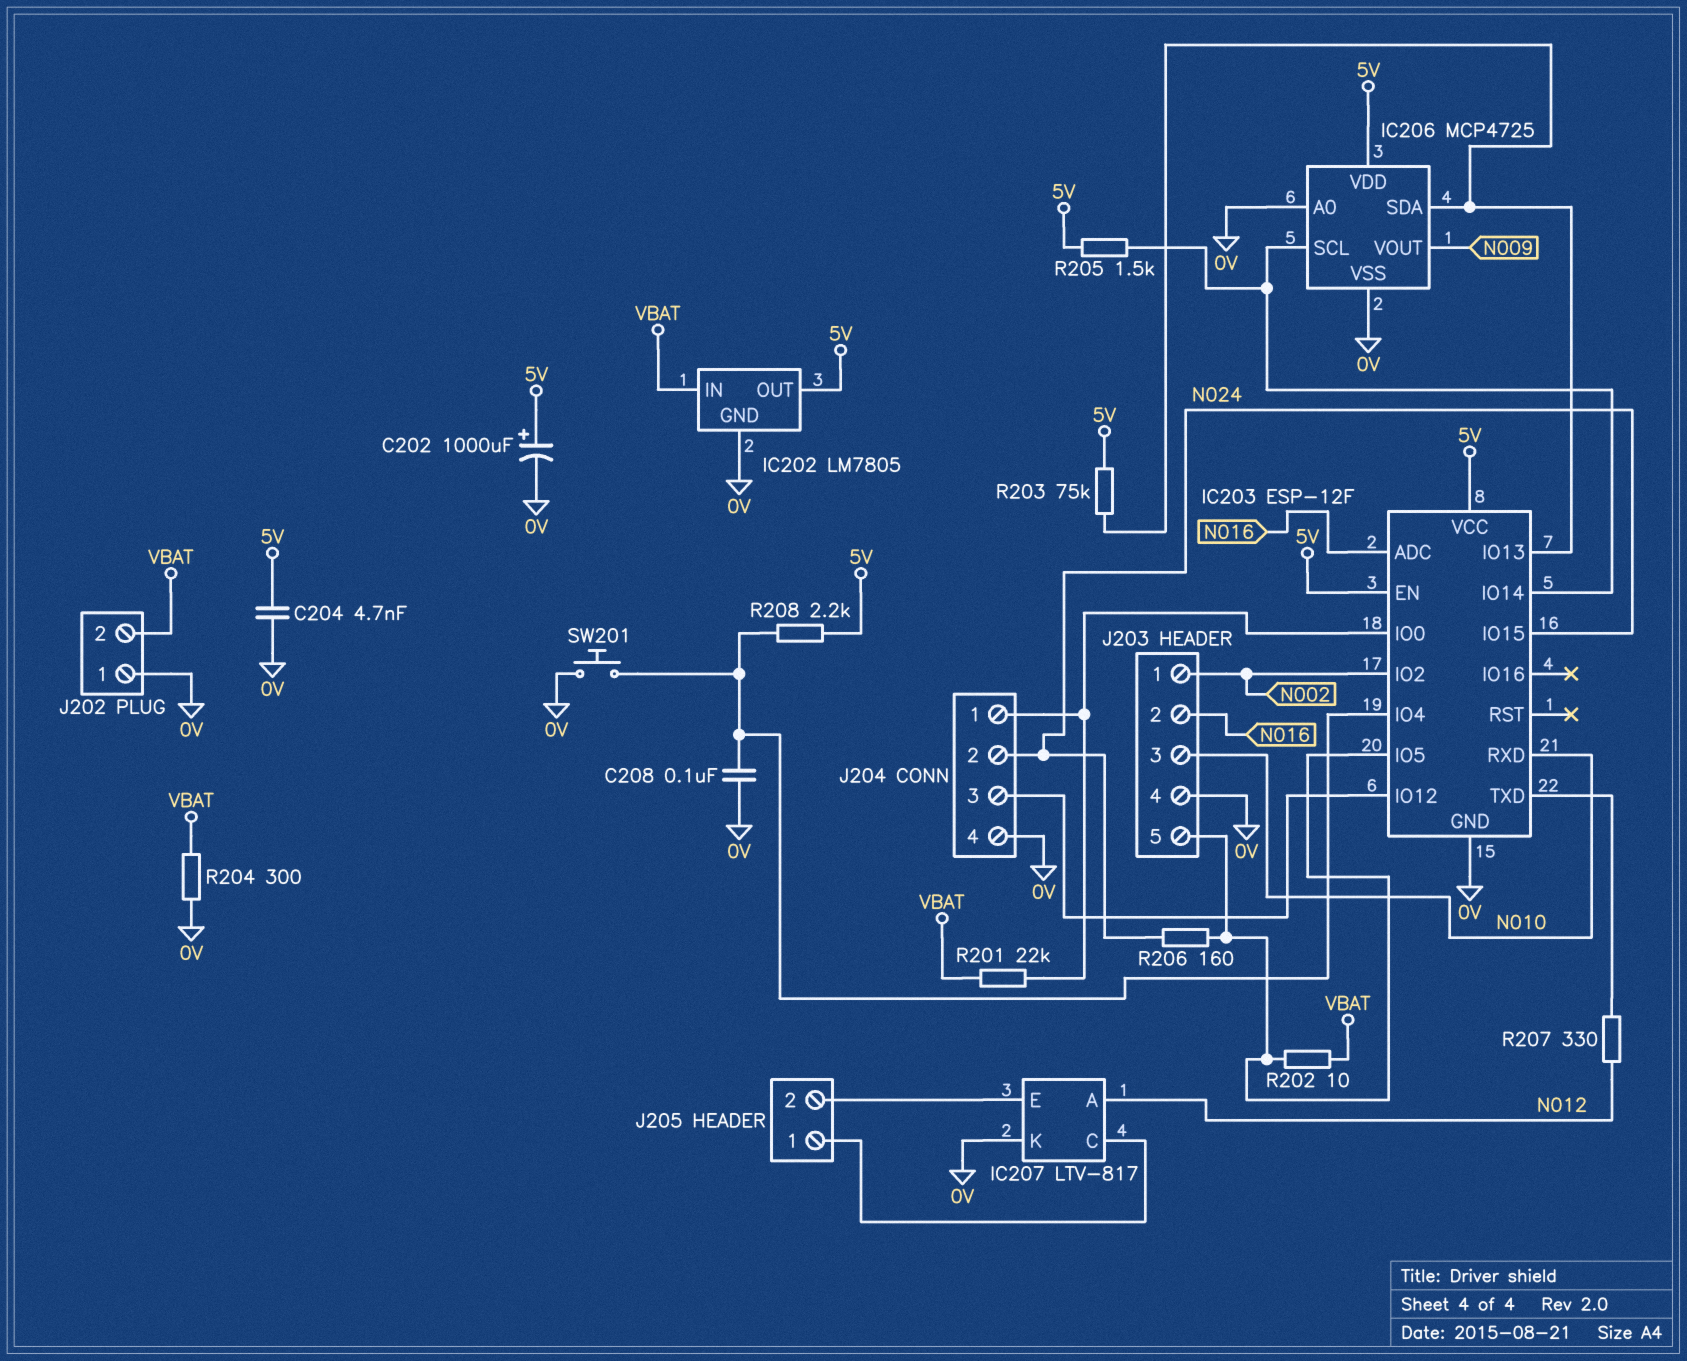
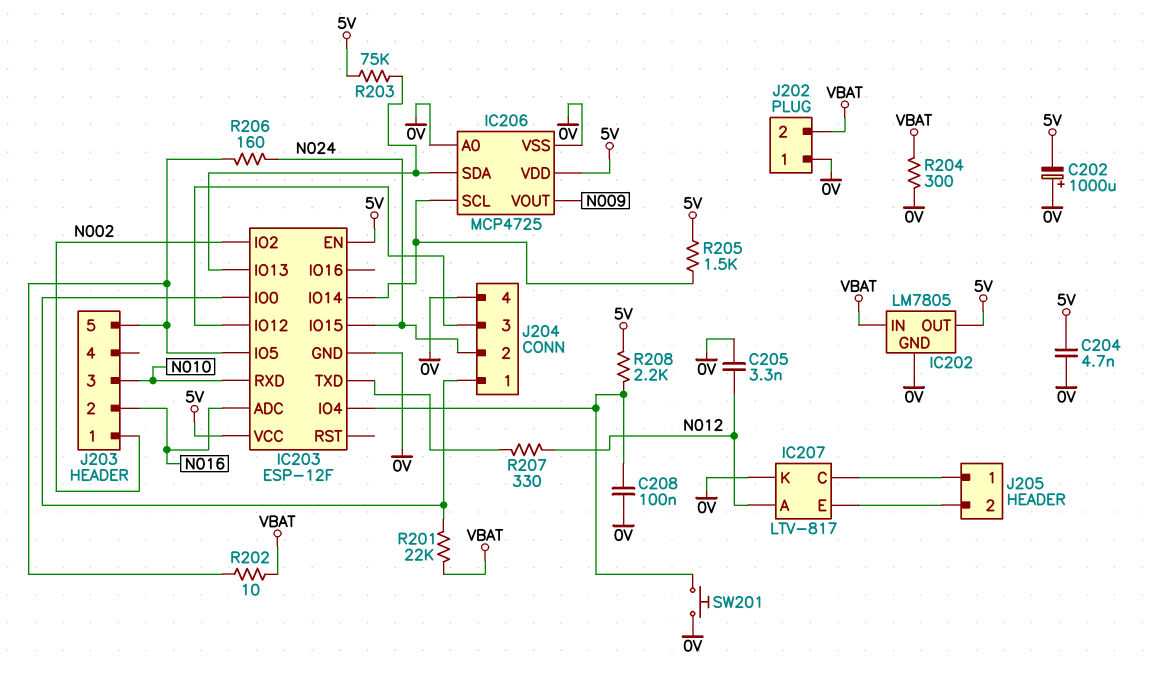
C202: 1000uF (plus 5V, minus 0V) -> 1000uF (plus 0V, minus 5V)
C205: none -> 3.3nF (0V, N012)
J203 pin 4: 0V -> none

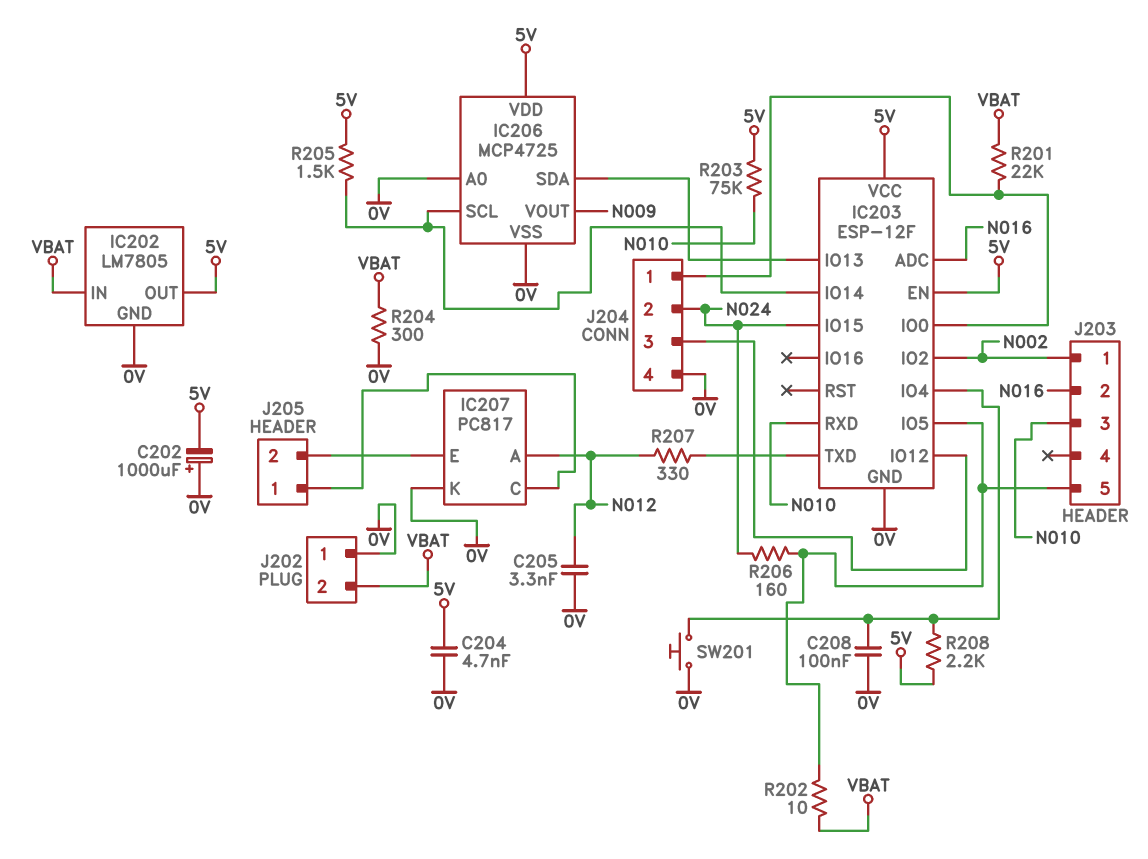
IC207: LTV-817 -> PC817
R203: 75k (5V, IC203/IO13) -> 75k (5V, N010)

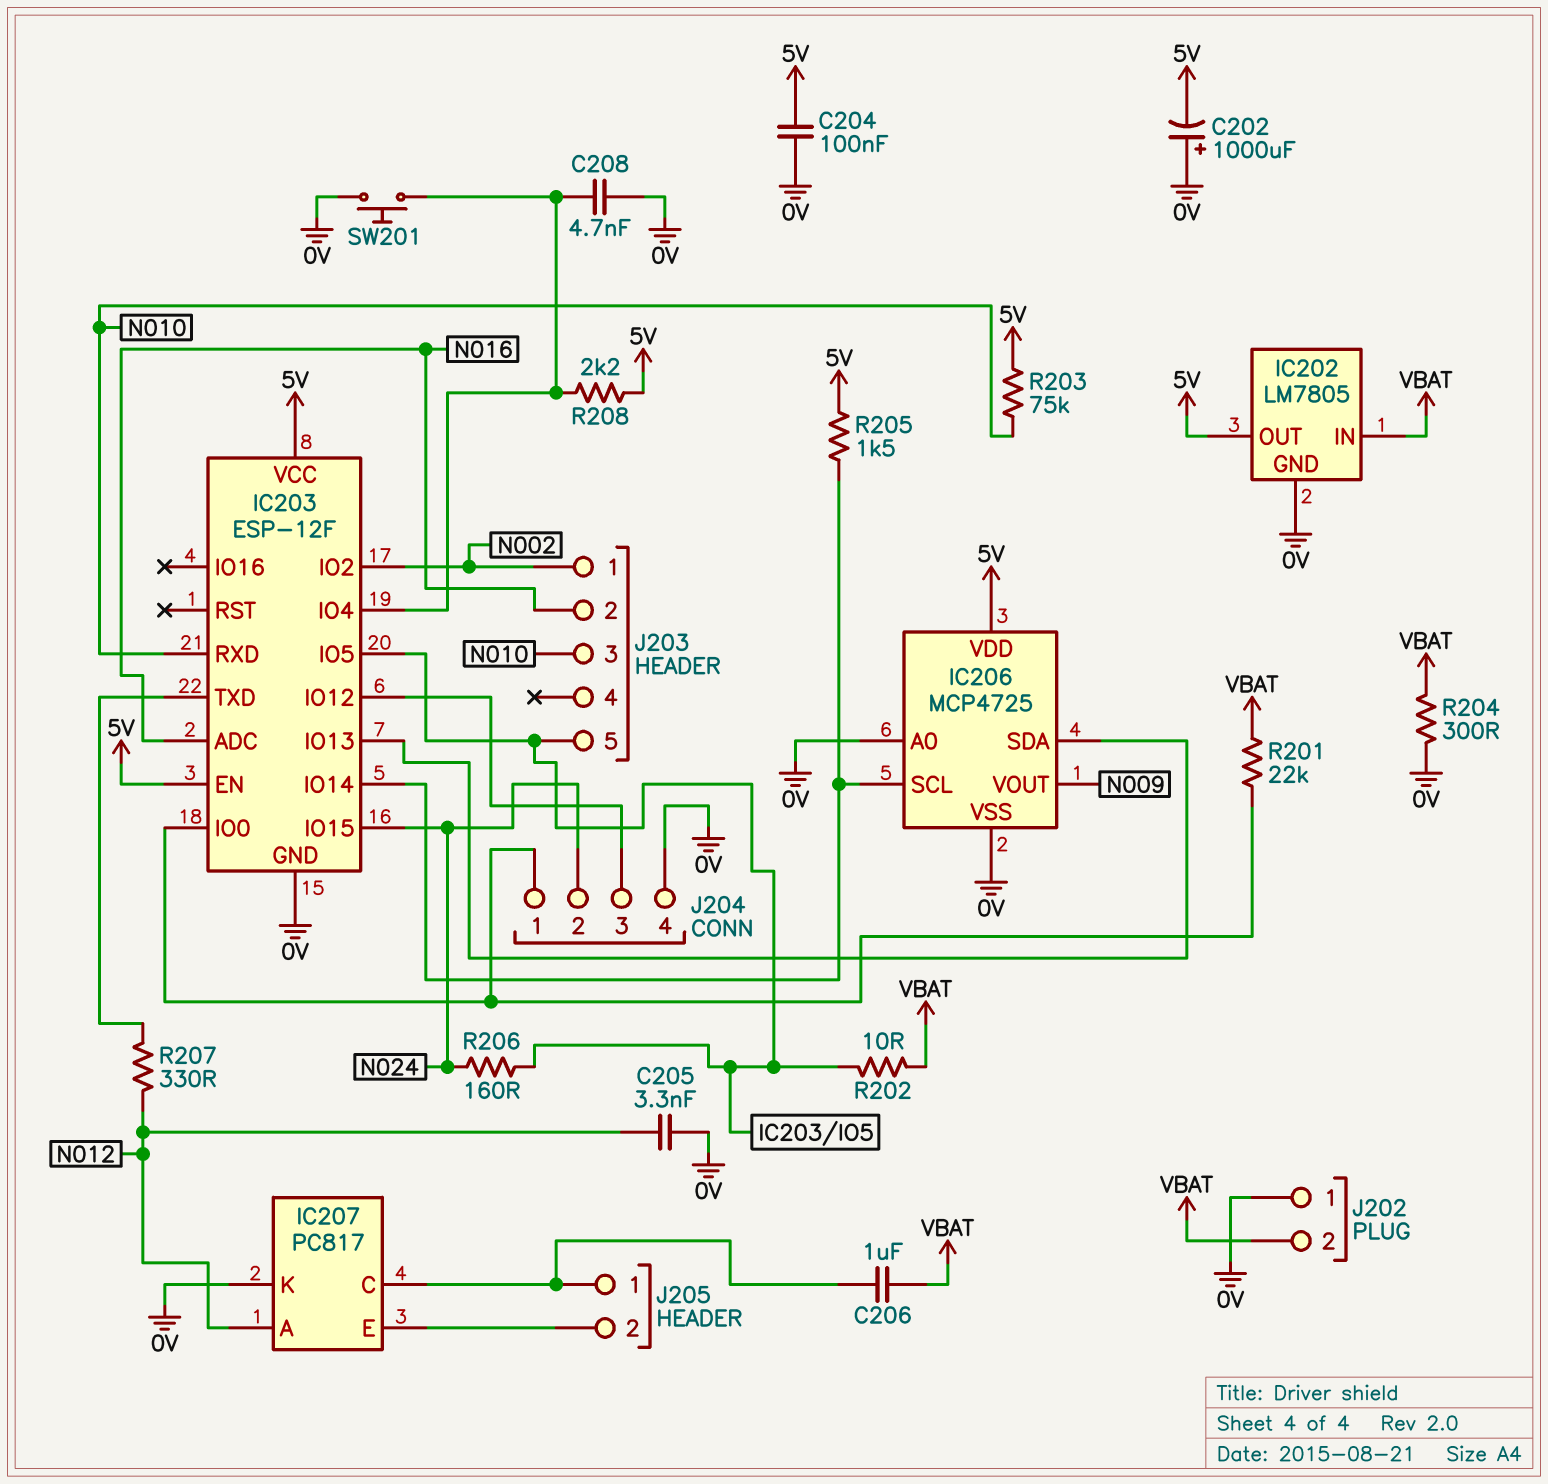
C204: 4.7nF (0V, 5V) -> 100nF (0V, 5V)
C206: none -> 1uF (IC207/C, VBAT)
C208: 100nF (0V, IC203/IO4) -> 4.7nF (0V, IC203/IO4)

